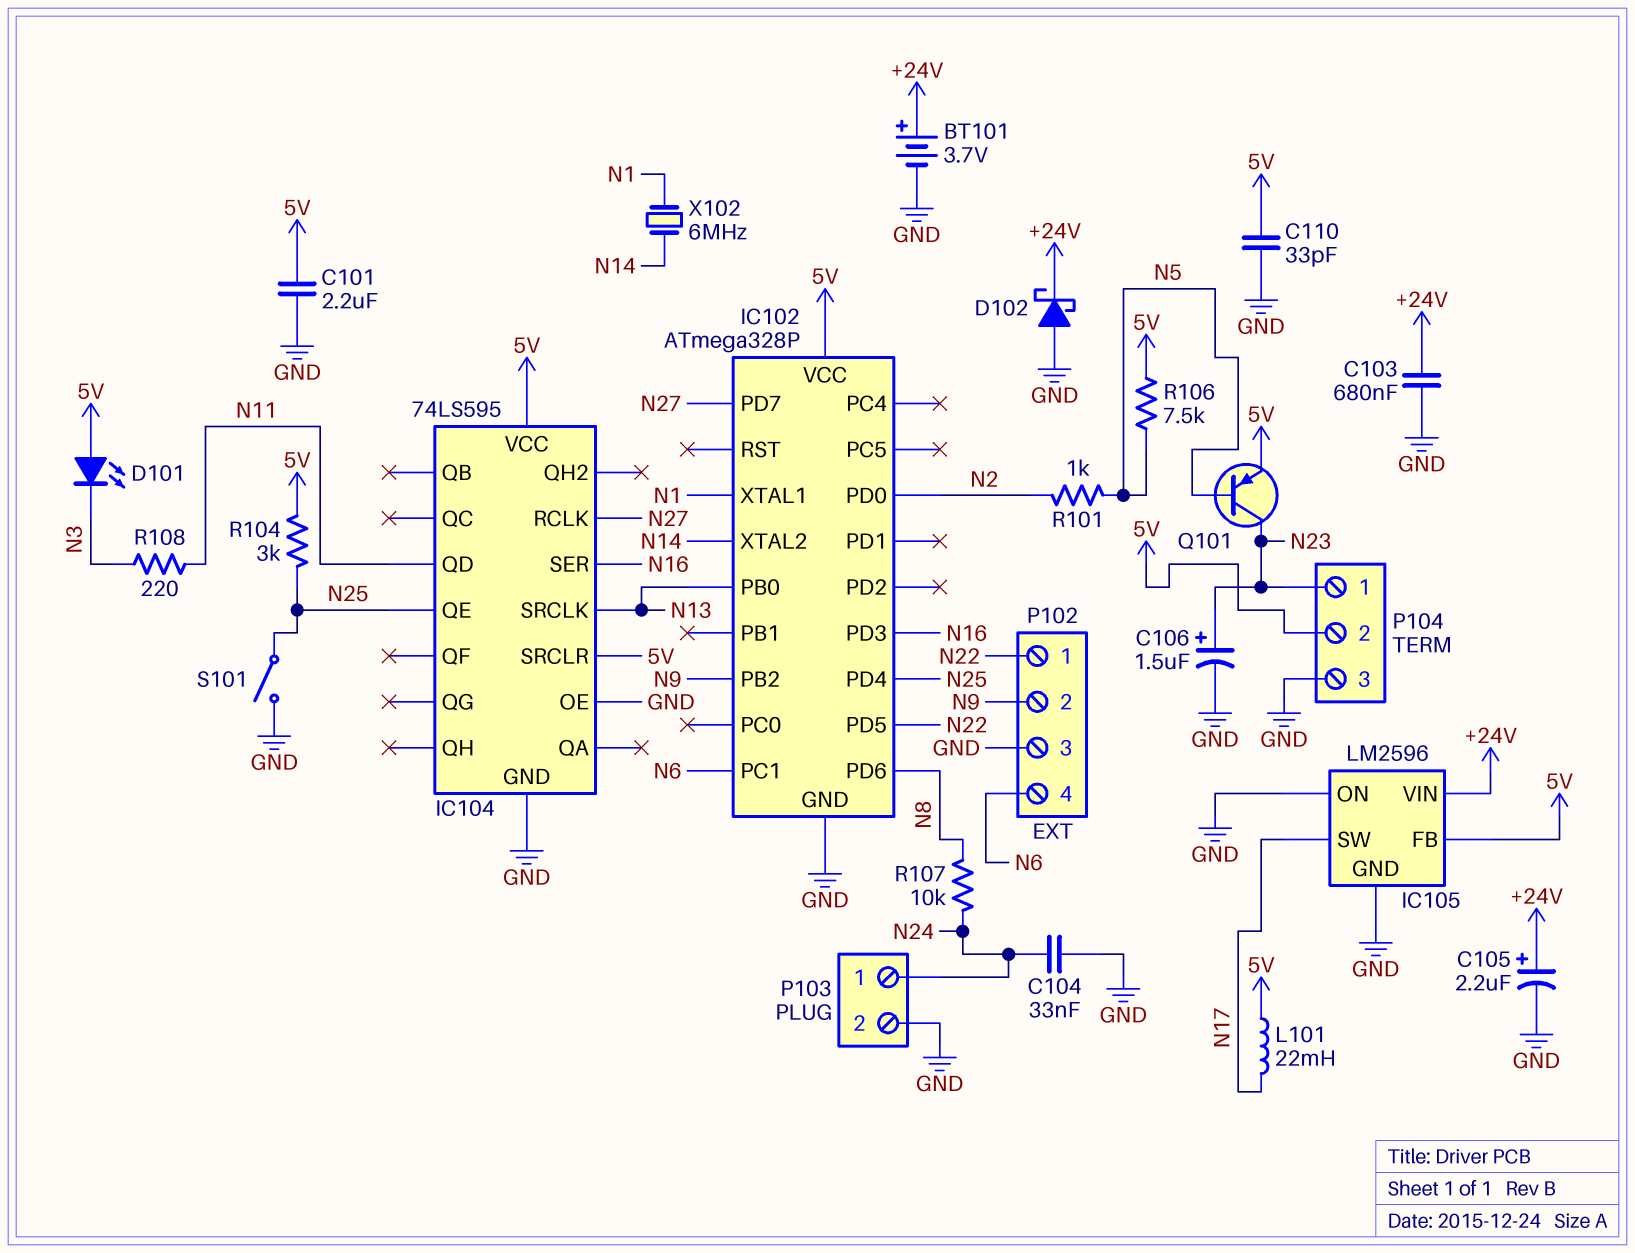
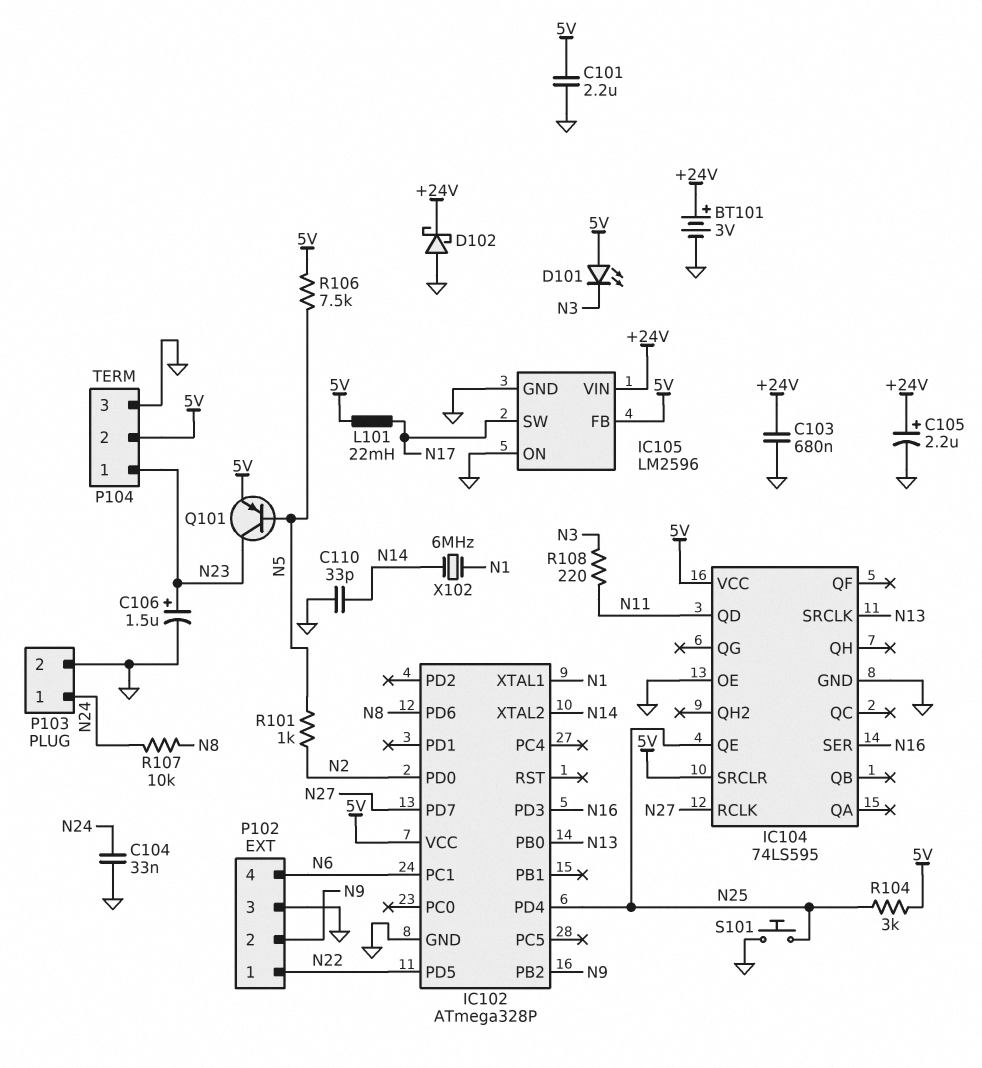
BT101: 3.7V (plus +24V, minus GND) -> 3V (plus +24V, minus GND)
C110: 33pF (5V, GND) -> 33pF (GND, N14)
S101: switch (GND, N25) -> button (GND, N25)

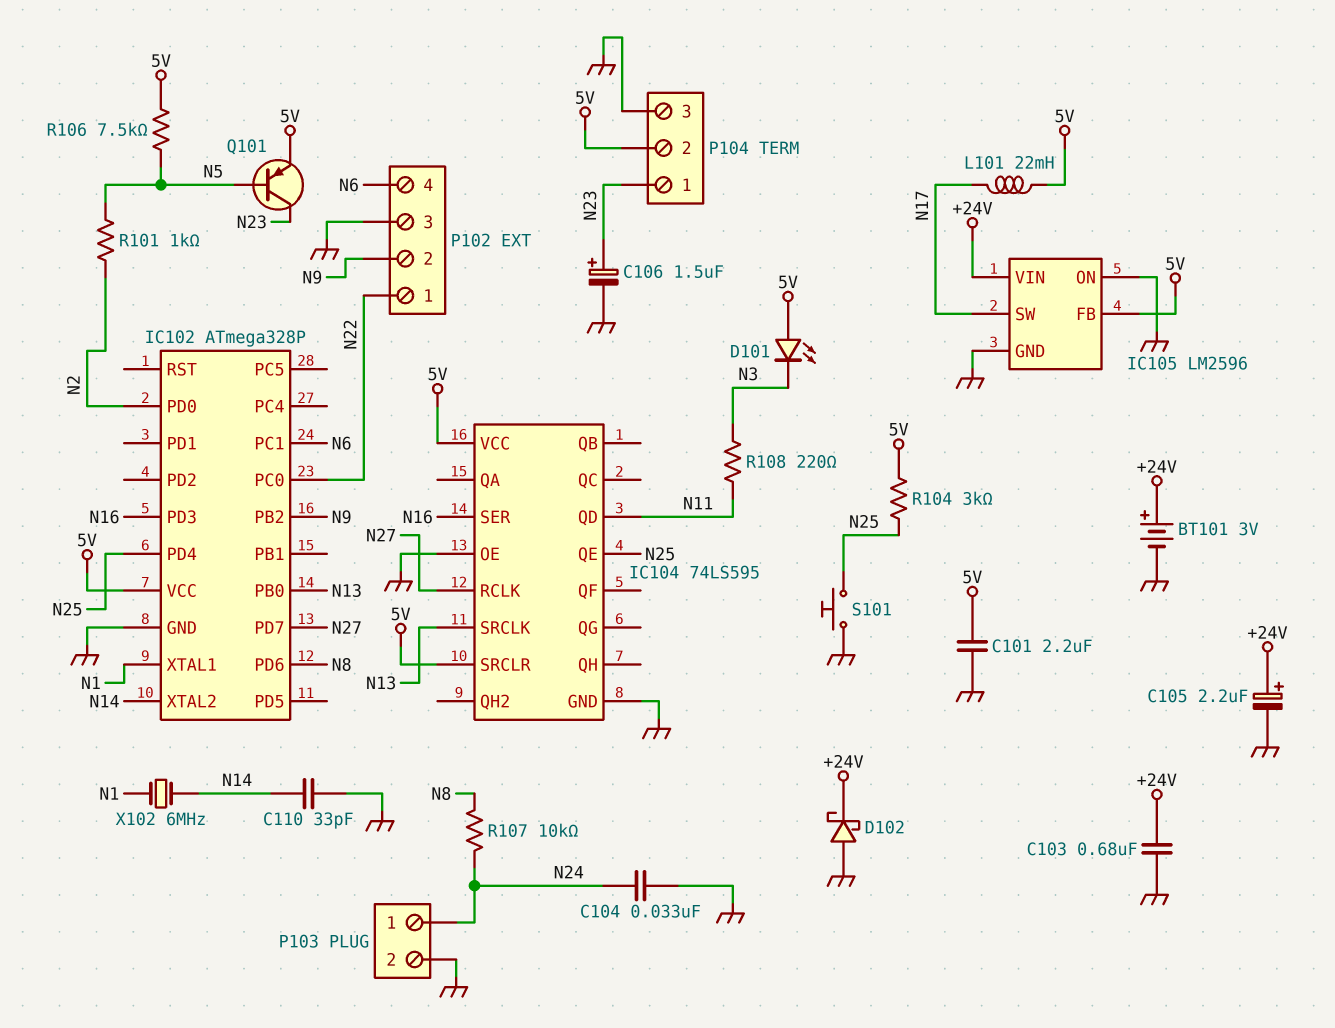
IC102 pin PC0: none -> N22
IC102 pin PD5: N22 -> none

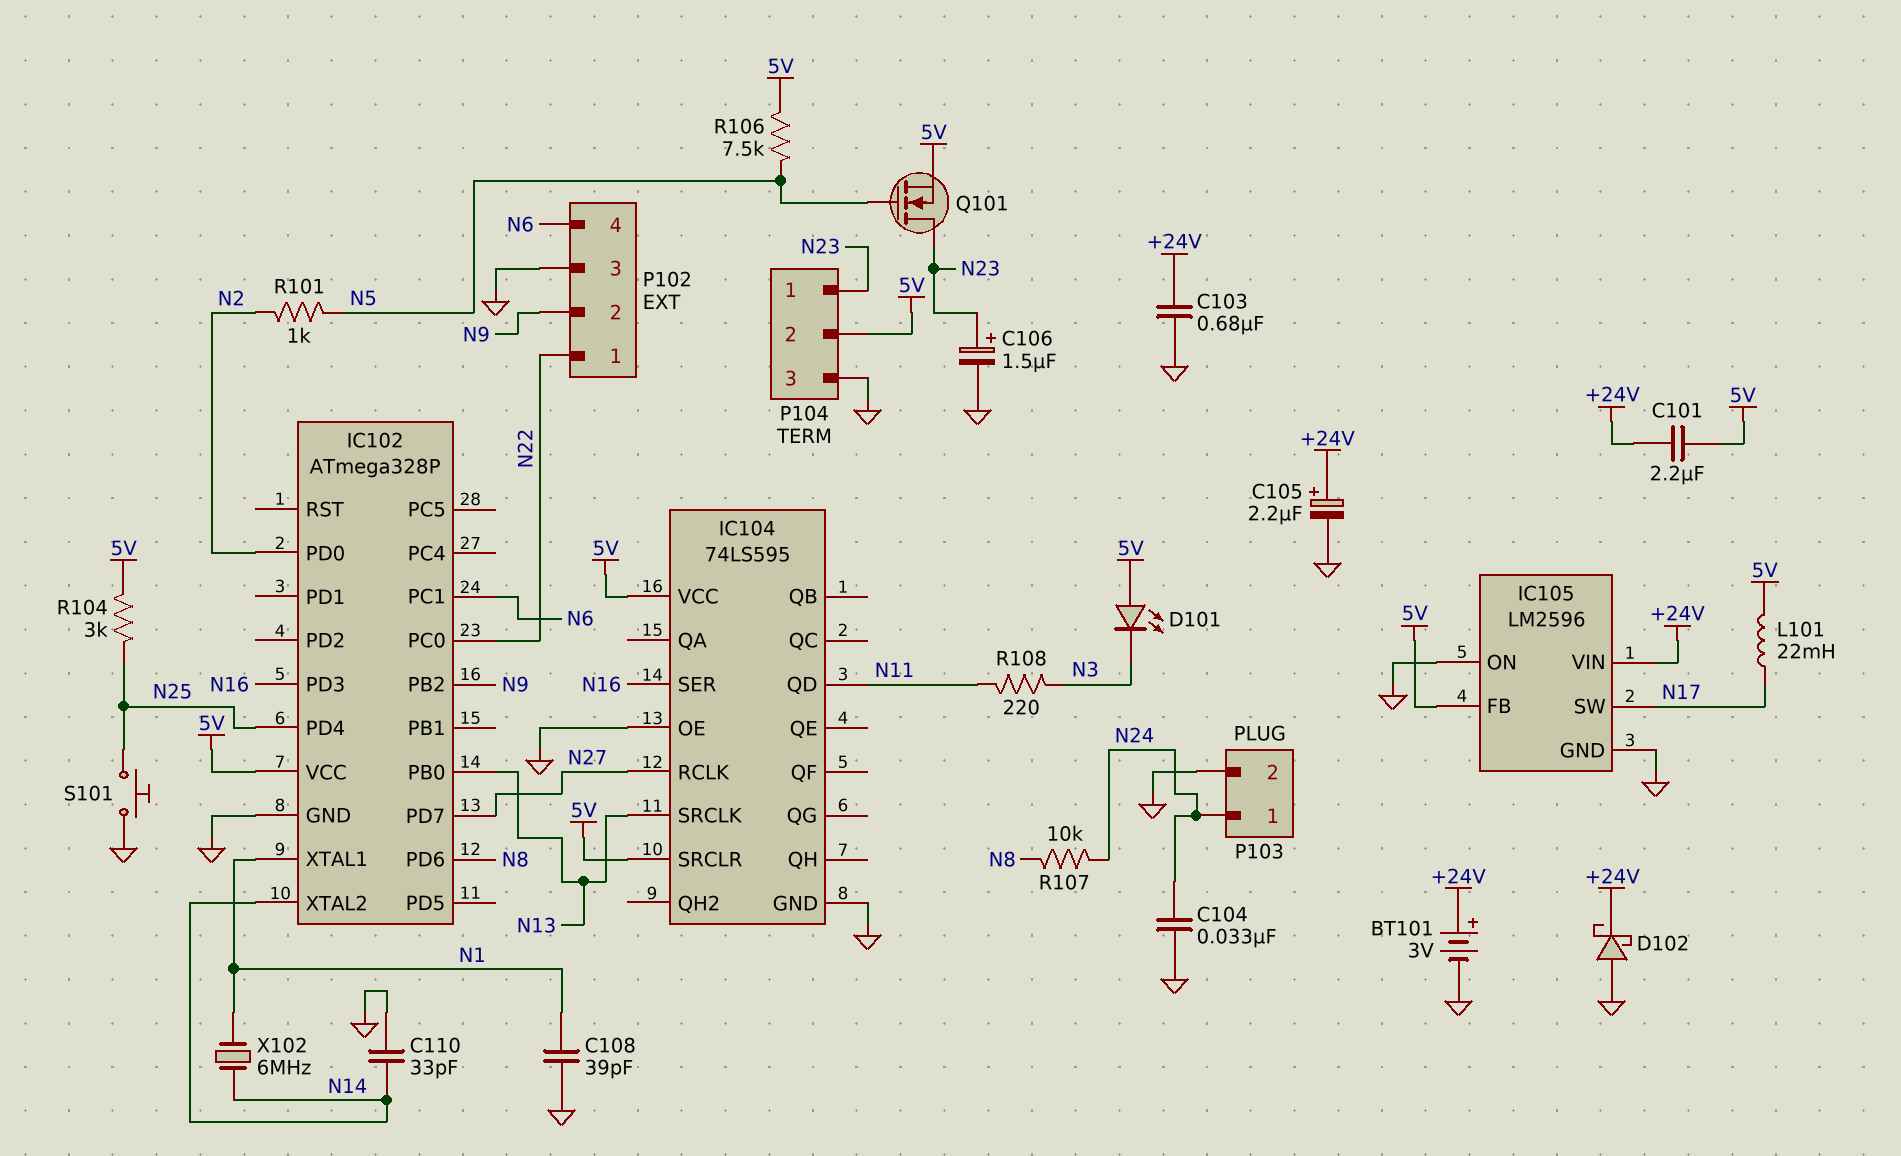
C101: 2.2uF (5V, GND) -> 2.2uF (+24V, 5V)
C108: none -> 39pF (GND, N1)
IC104 pin QE: N25 -> none
Q101: PNP (B N5, C N23, E 5V) -> NMOS (G N5, D N23, S 5V)

